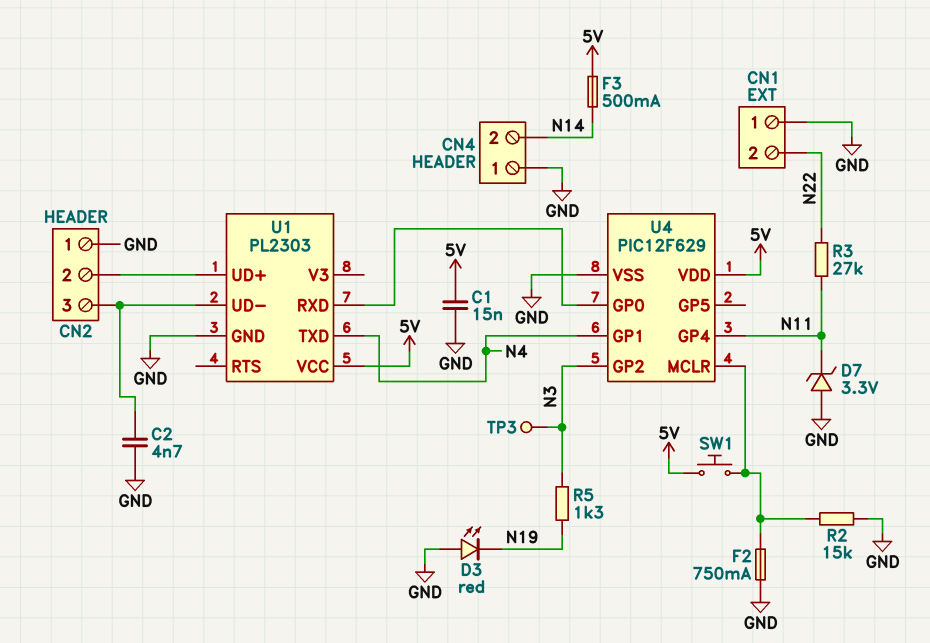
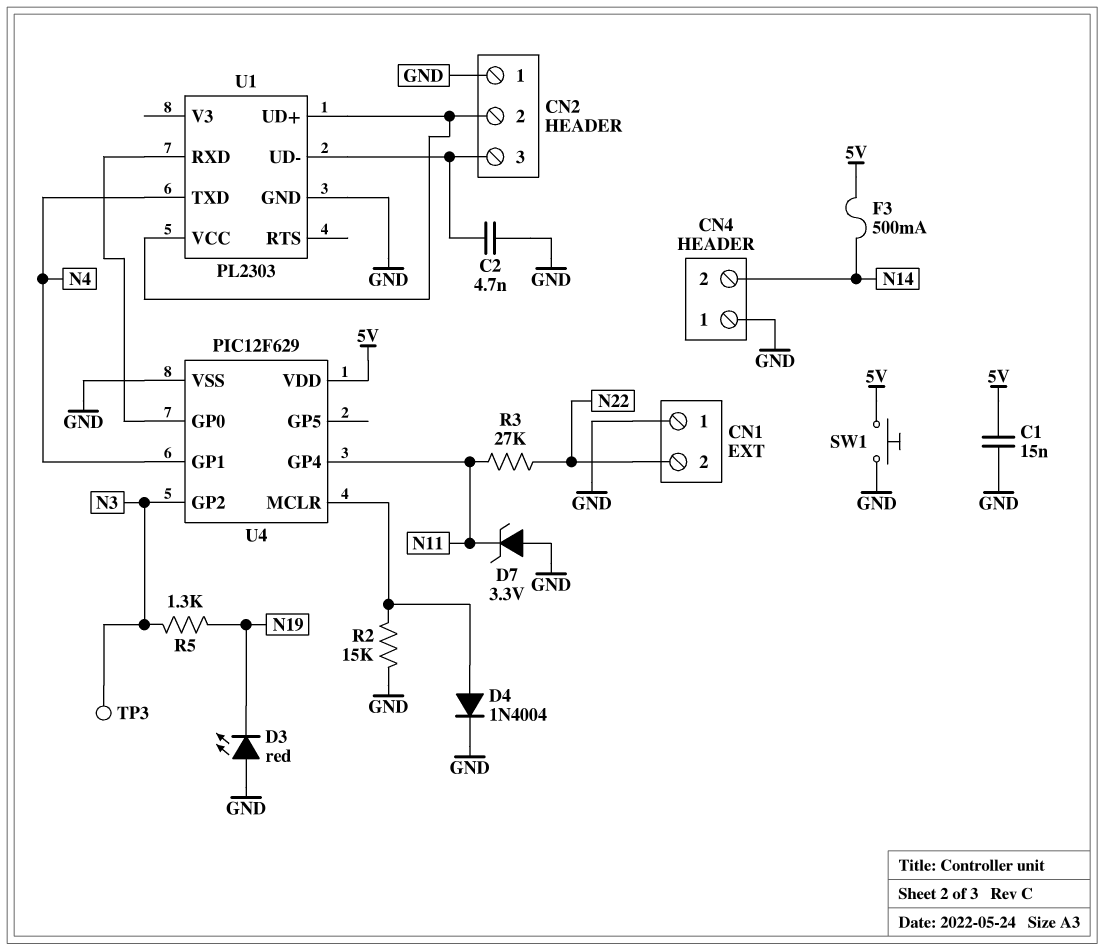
D4: none -> diode 1N4004 (A U4/MCLR, K GND)
F2: 750mA (GND, U4/MCLR) -> none
SW1: button (5V, U4/MCLR) -> button (5V, GND)
U1 pin VCC: 5V -> CN2/2

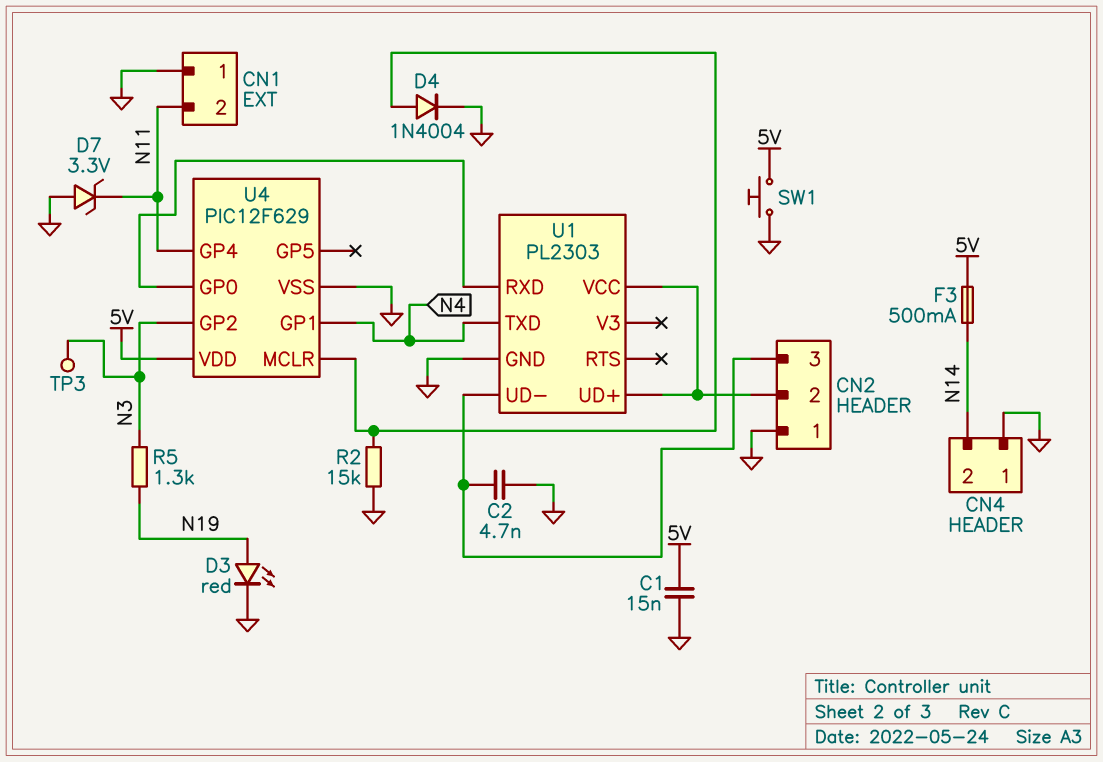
CN1 pin 2: N22 -> N11
D3: LED red (A GND, K N19) -> LED red (A N19, K GND)
R3: 27k (N11, N22) -> none

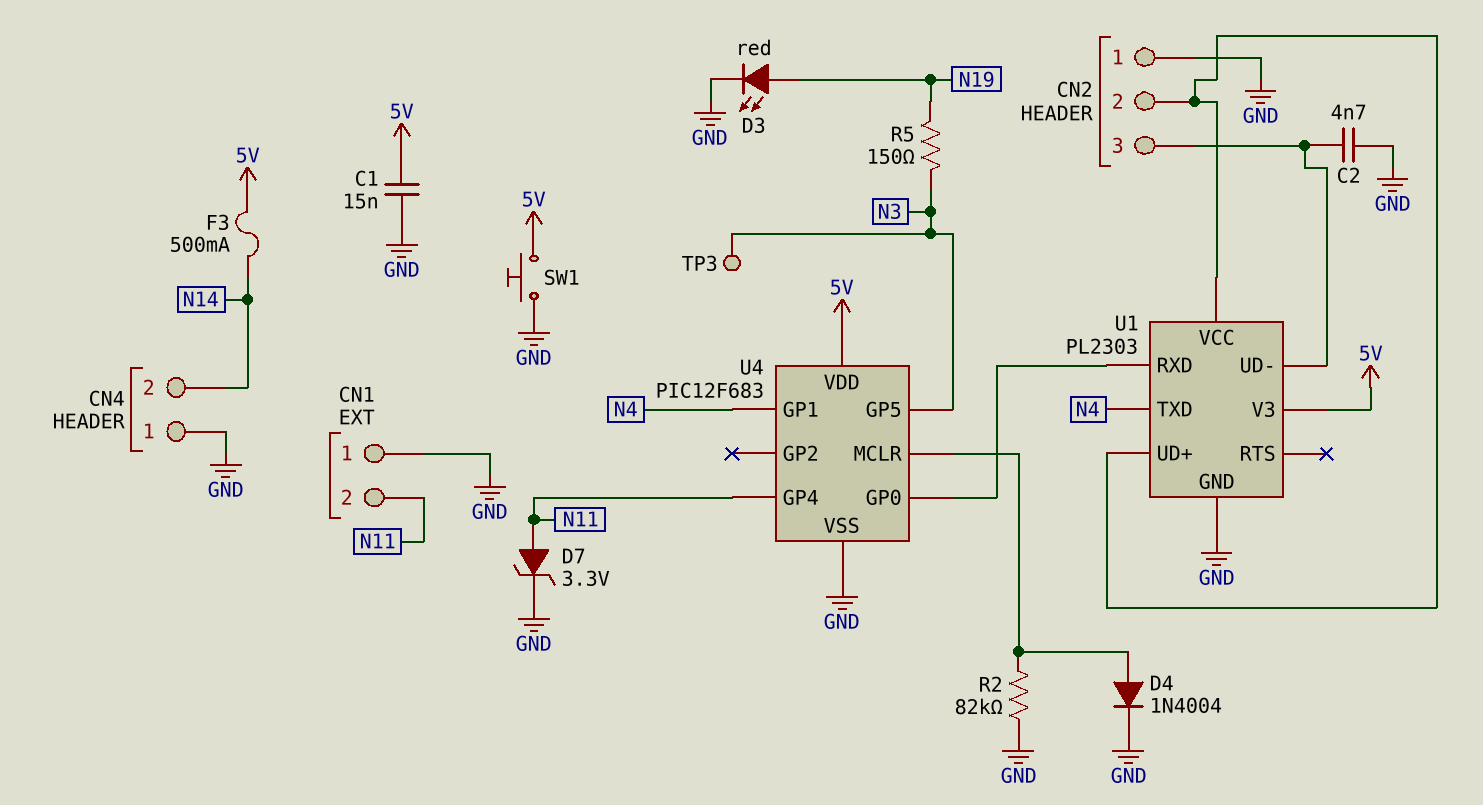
D7: zener 3.3V (A GND, K N11) -> zener 3.3V (A N11, K GND)
R2: 15k (GND, U4/MCLR) -> 82k (GND, U4/MCLR)
R5: 1.3k (N3, N19) -> 150 (N3, N19)
U1 pin V3: none -> 5V
U4: PIC12F629 -> PIC12F683
U4 pin GP2: N3 -> none
U4 pin GP5: none -> N3

